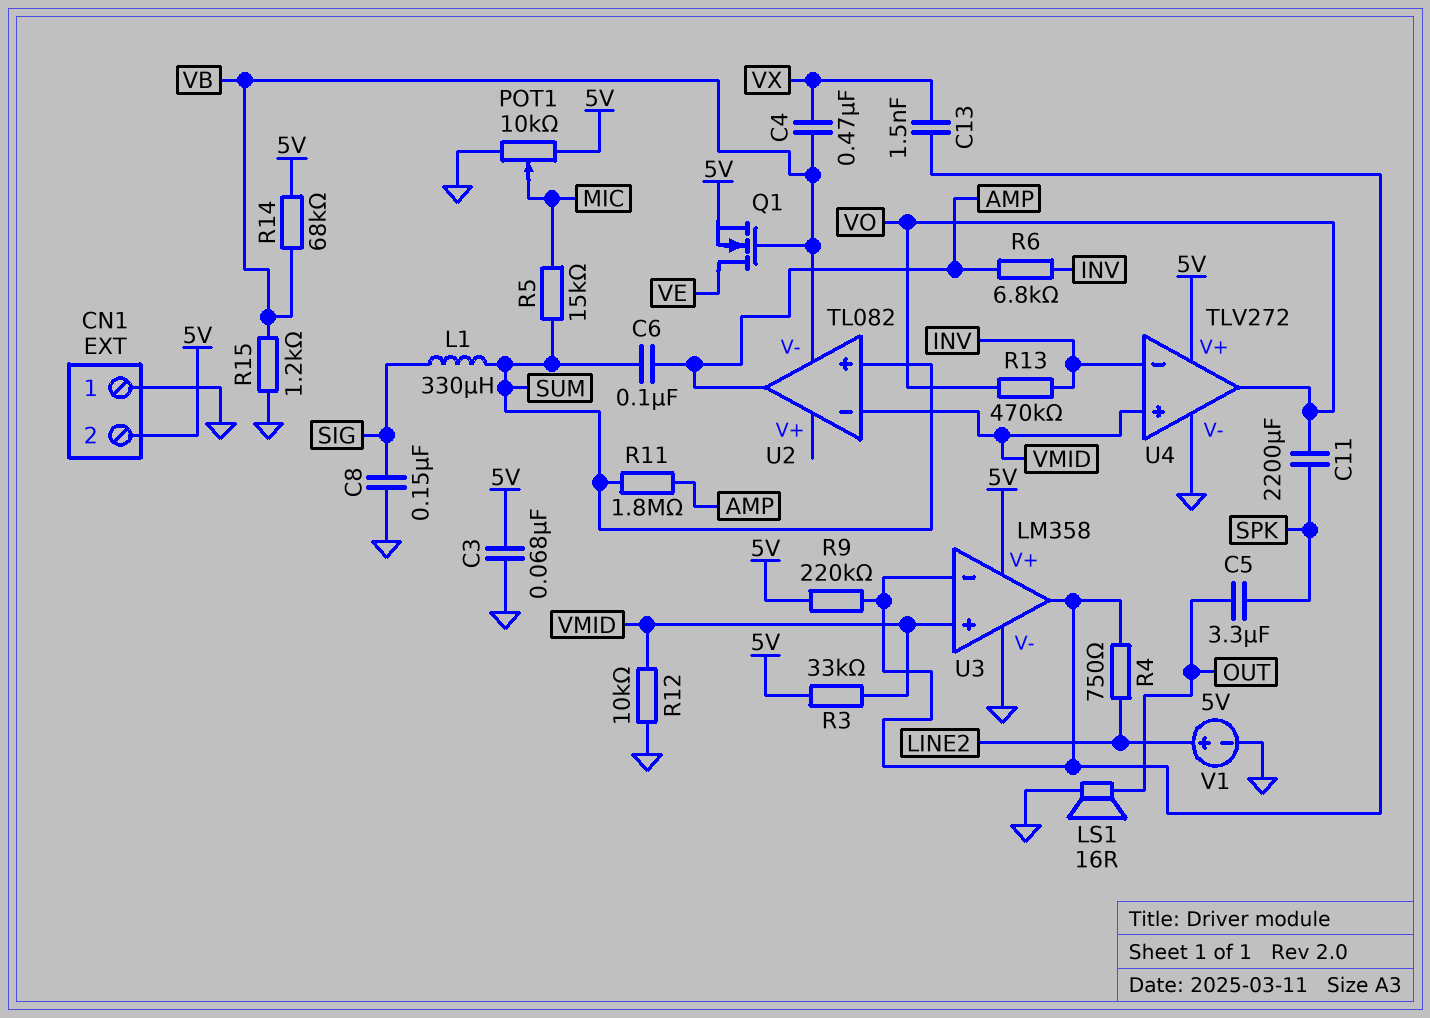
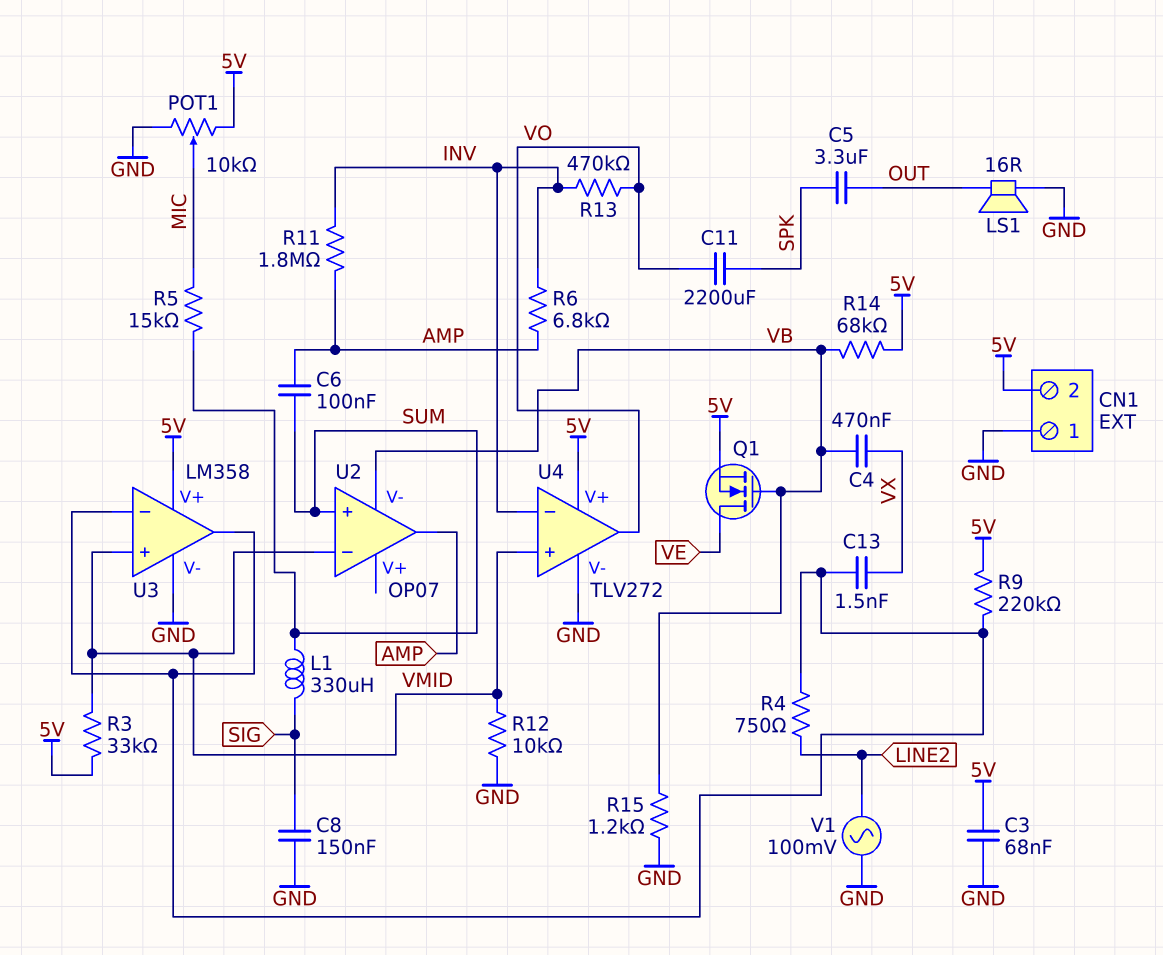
R11: 1.8M (AMP, SUM) -> 1.8M (AMP, INV)
U2: TL082 -> OP07
V1: 5V (plus LINE2, minus GND) -> AC 100mV (GND, LINE2)

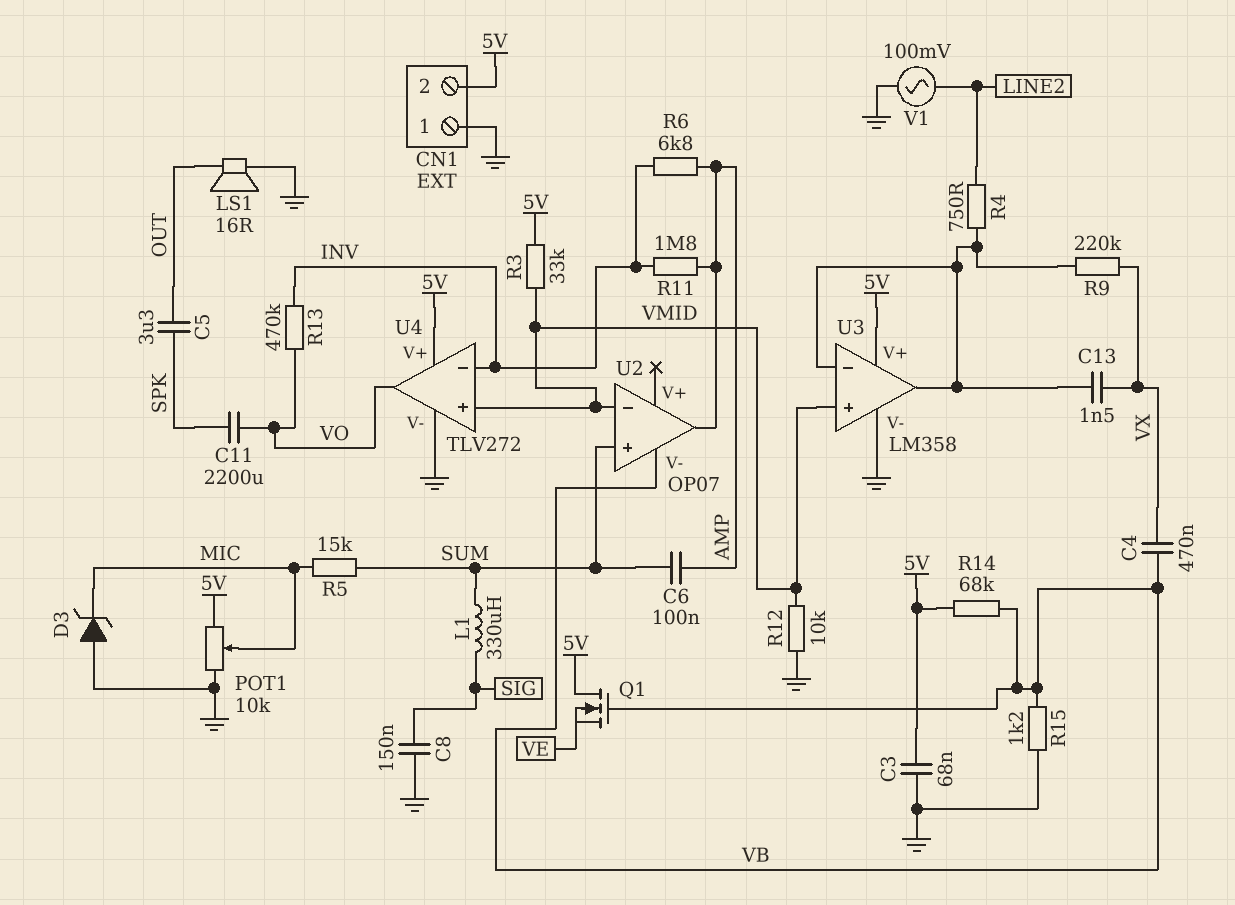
D3: none -> zener (A GND, K MIC)
Q1: NMOS (G VB, D VE, S 5V) -> NMOS (G VB, D 5V, S VE)
R9: 220k (5V, U3/in-) -> 220k (U3/in-, VX)

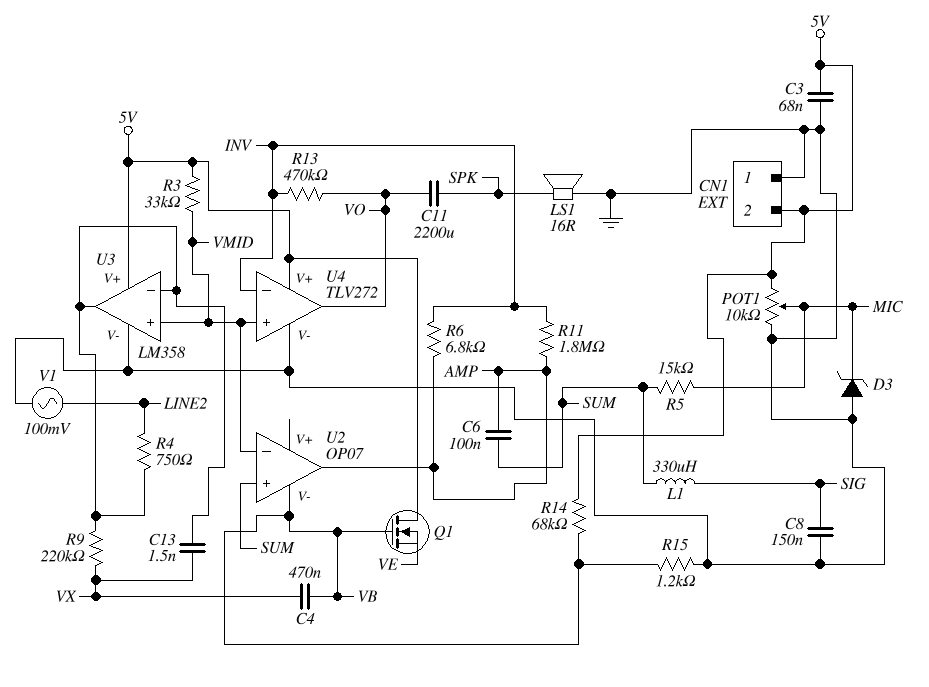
C5: 3.3uF (OUT, SPK) -> none
LS1: speaker 16R (GND, OUT) -> speaker 16R (GND, SPK)
R12: 10k (GND, VMID) -> none

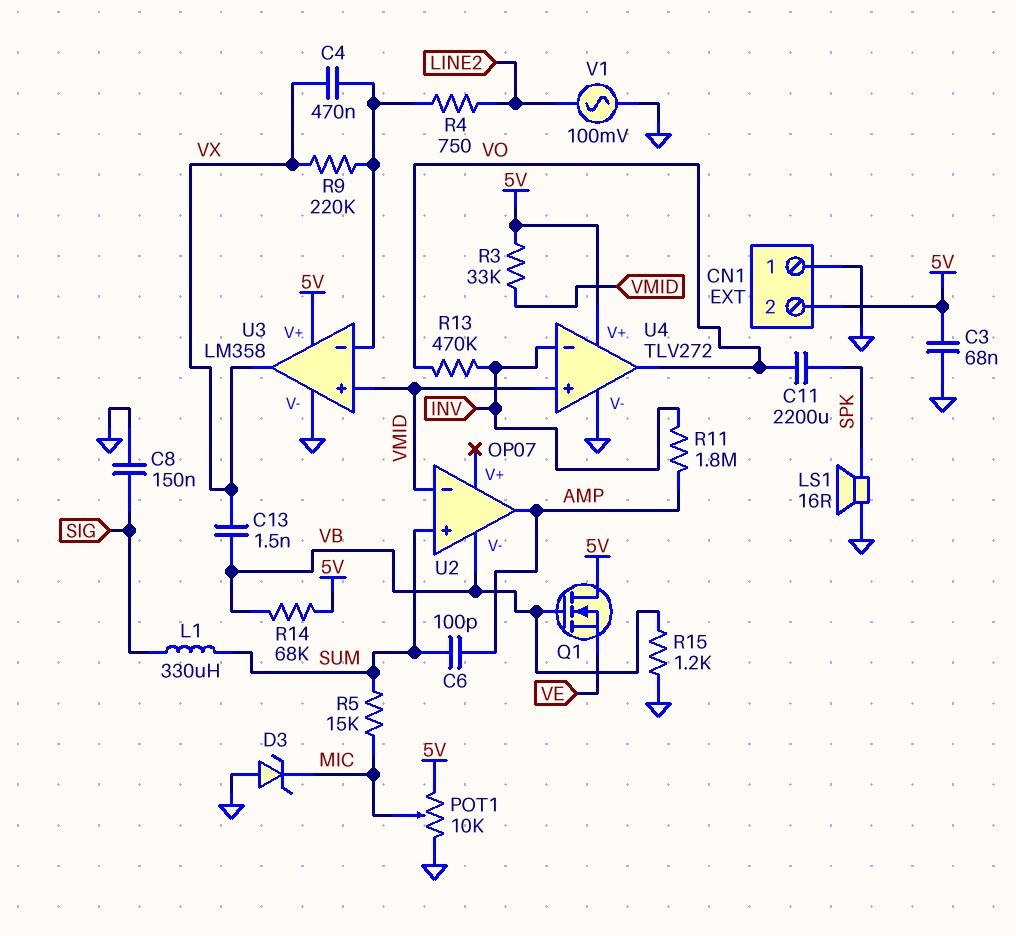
C4: 470nF (VB, VX) -> 470nF (U3/in-, VX)
C6: 100nF (AMP, SUM) -> 100pF (AMP, SUM)
C13: 1.5nF (U3/in-, VX) -> 1.5nF (VB, VX)
R6: 6.8k (AMP, INV) -> none
U3 pin out: U3/in- -> VX

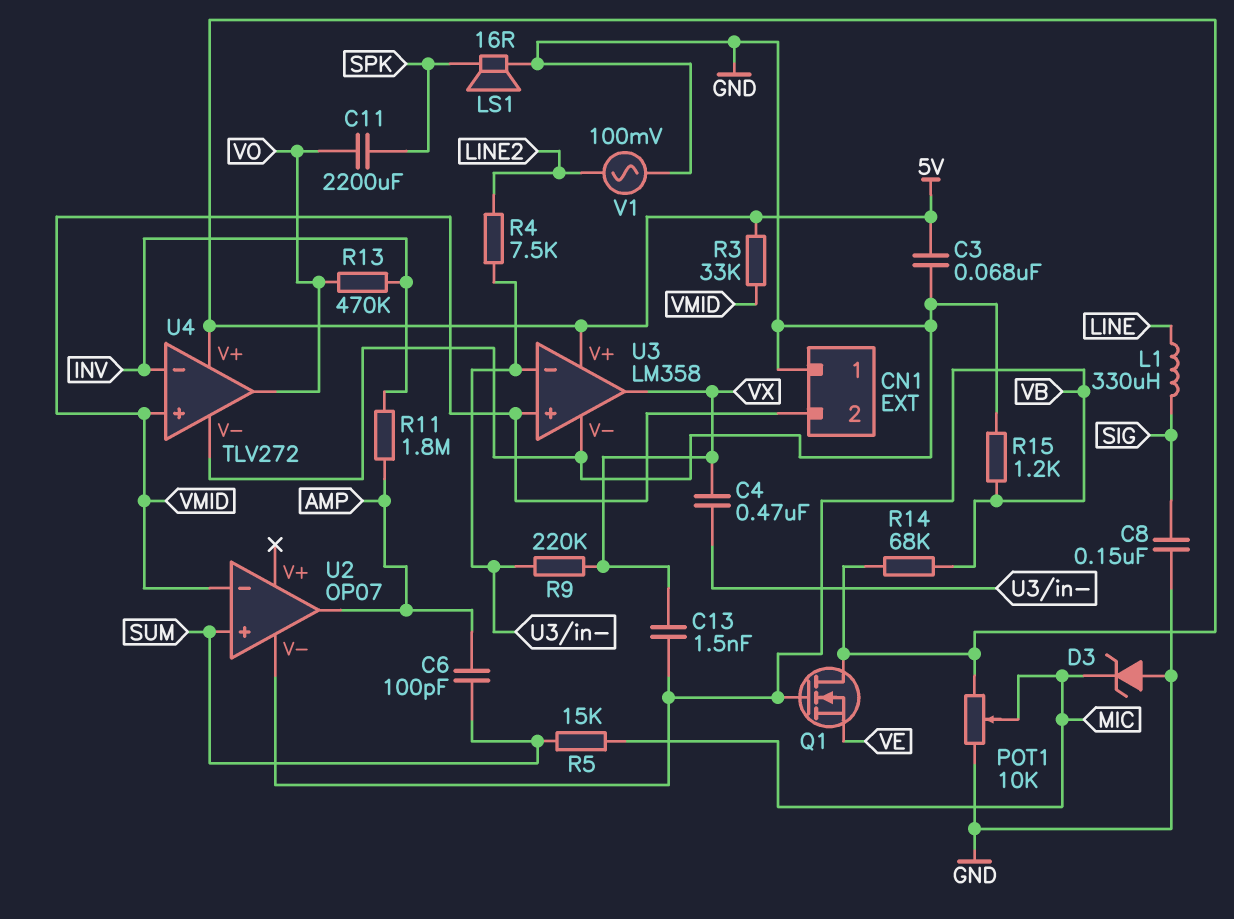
CN1 pin 2: 5V -> VMID
L1: 330uH (SIG, SUM) -> 330uH (LINE, SIG)
R4: 750 (LINE2, U3/in-) -> 7.5k (LINE2, U3/in-)

